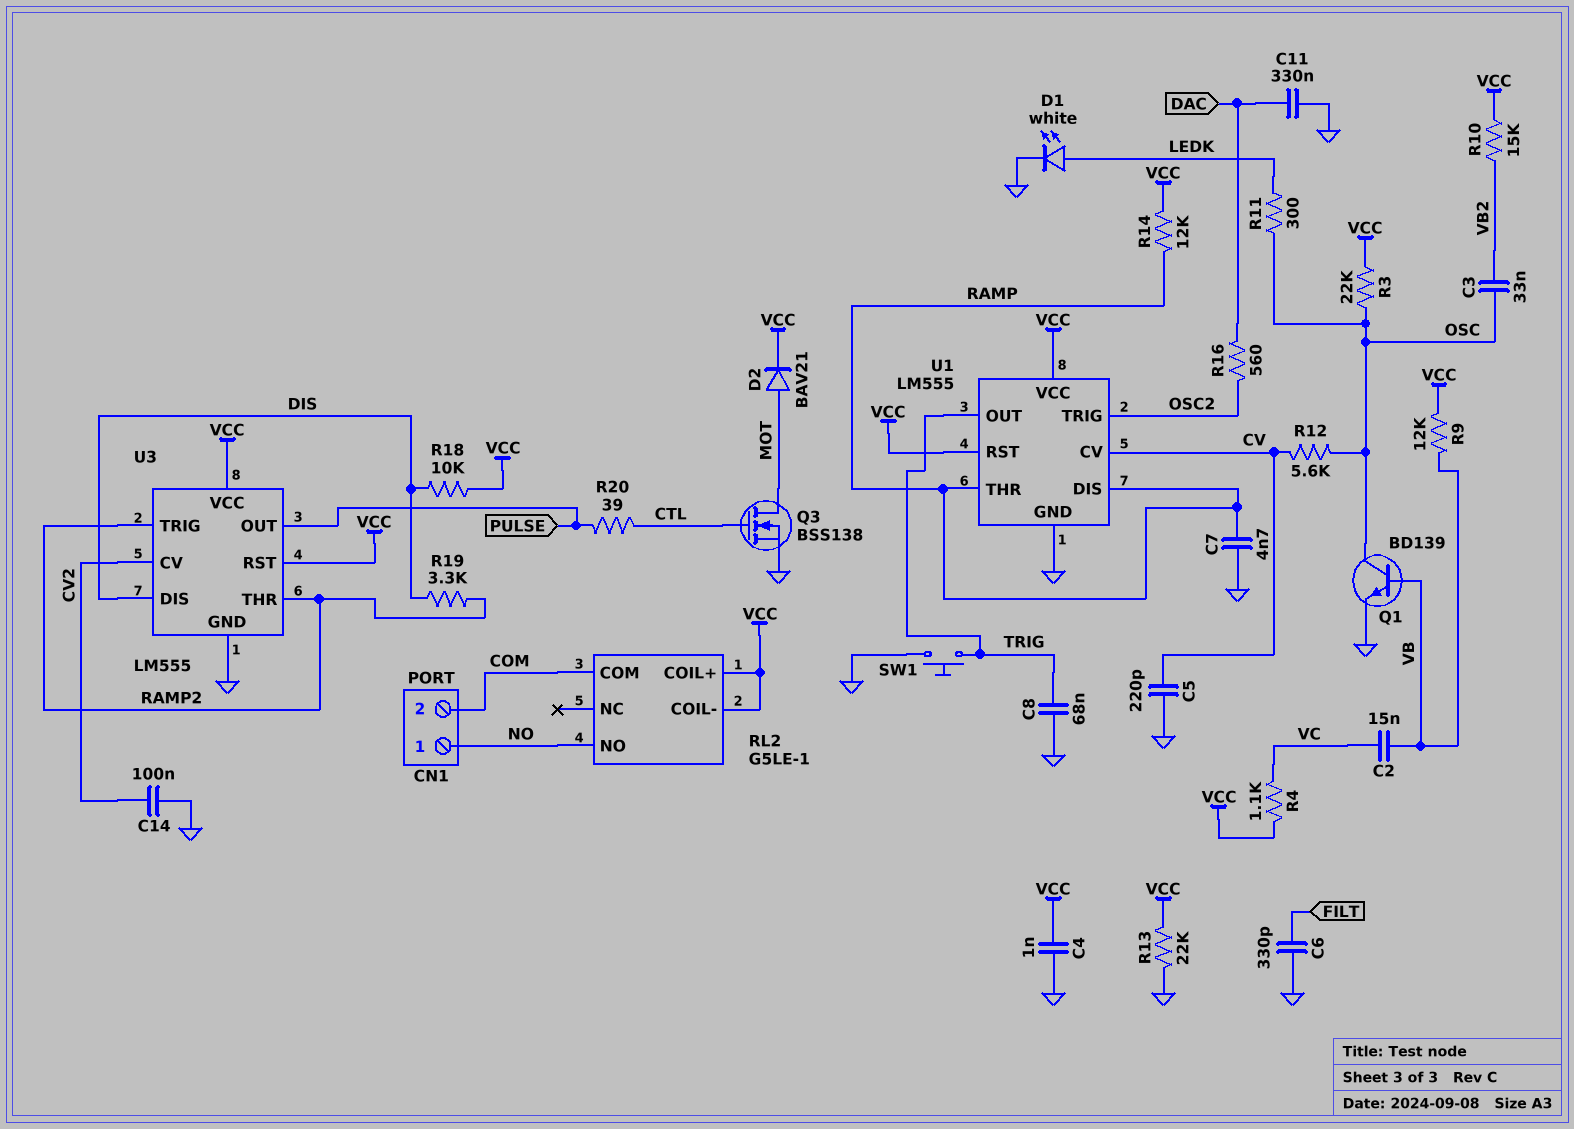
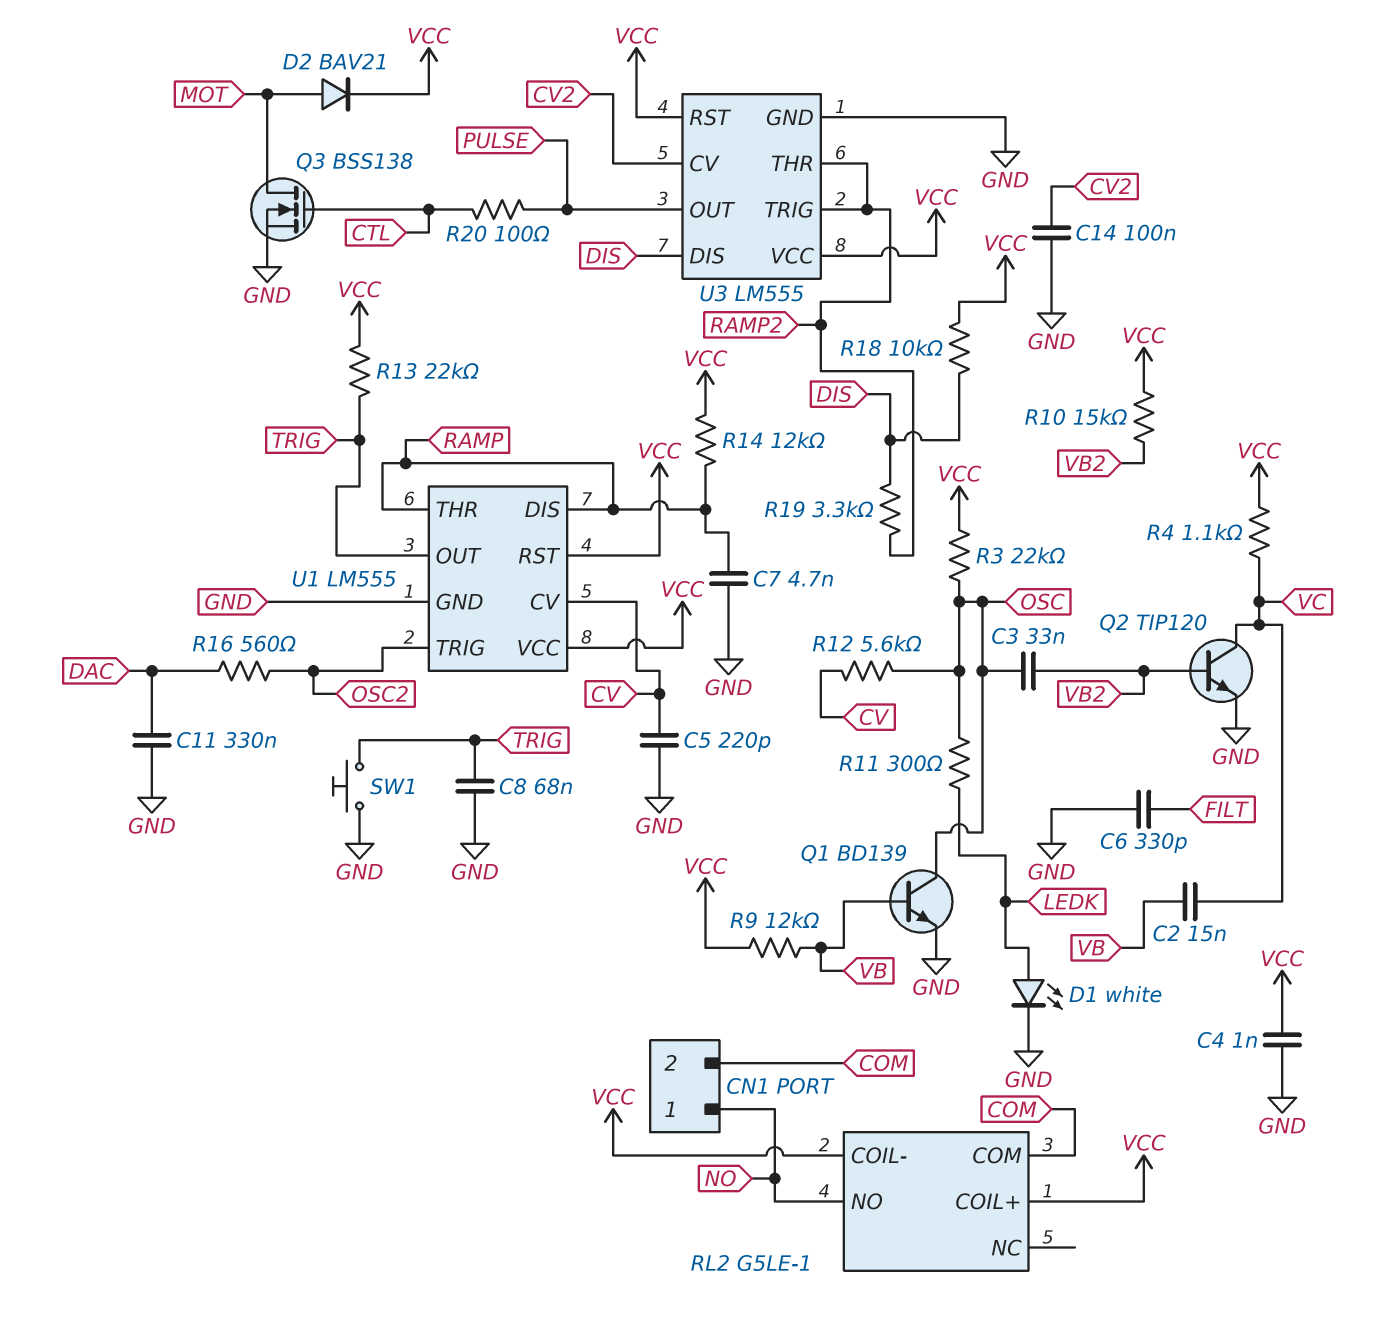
Q2: none -> NPN TIP120 (B VB2, C VC, E GND)
R13: 22k (GND, VCC) -> 22k (TRIG, VCC)
R20: 39 (CTL, PULSE) -> 100 (CTL, PULSE)

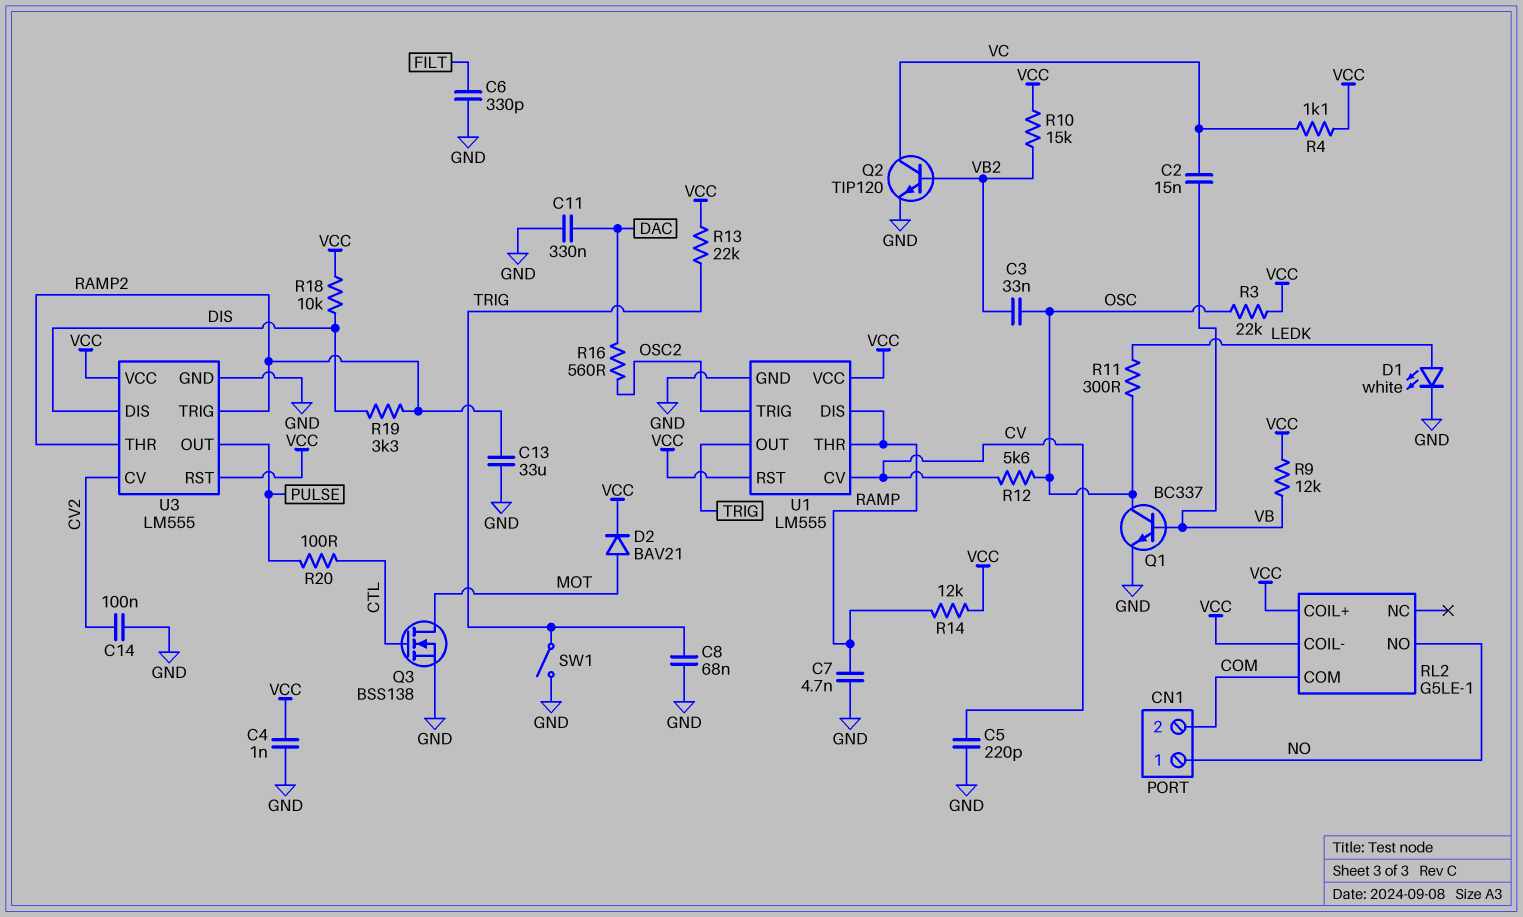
C13: none -> 33uF (GND, RAMP2)
Q1: NPN BD139 (B VB, C OSC, E GND) -> NPN BC337 (B VB, C OSC, E GND)
SW1: button (GND, TRIG) -> switch (GND, TRIG)

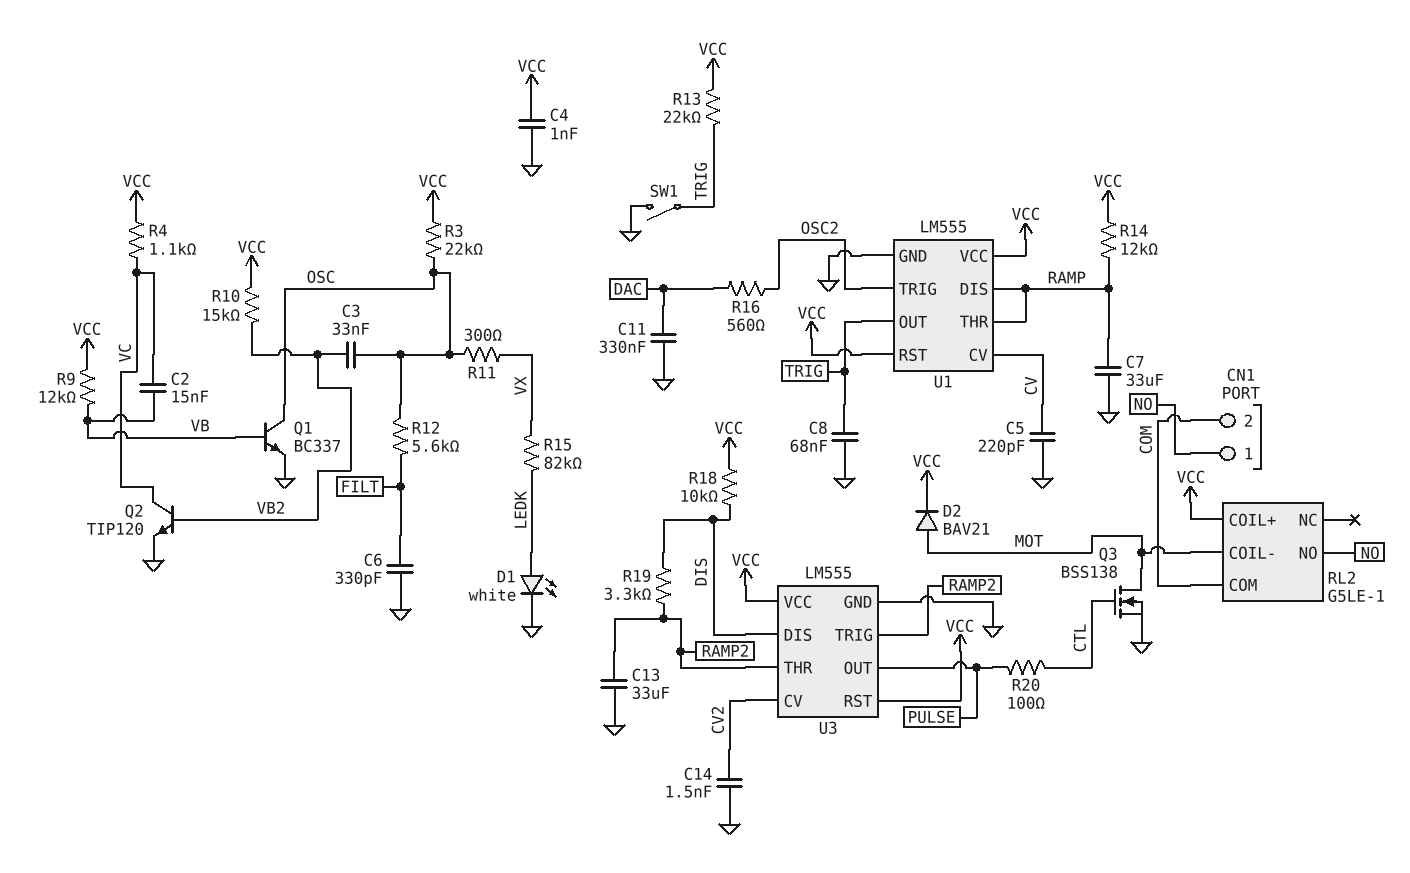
C7: 4.7nF (GND, RAMP) -> 33uF (GND, RAMP)
C14: 100nF (CV2, GND) -> 1.5nF (CV2, GND)
R11: 300 (LEDK, OSC) -> 300 (OSC, VX)
R12: 5.6k (CV, OSC) -> 5.6k (FILT, OSC)
R15: none -> 82k (LEDK, VX)
RL2 pin COIL-: VCC -> MOT

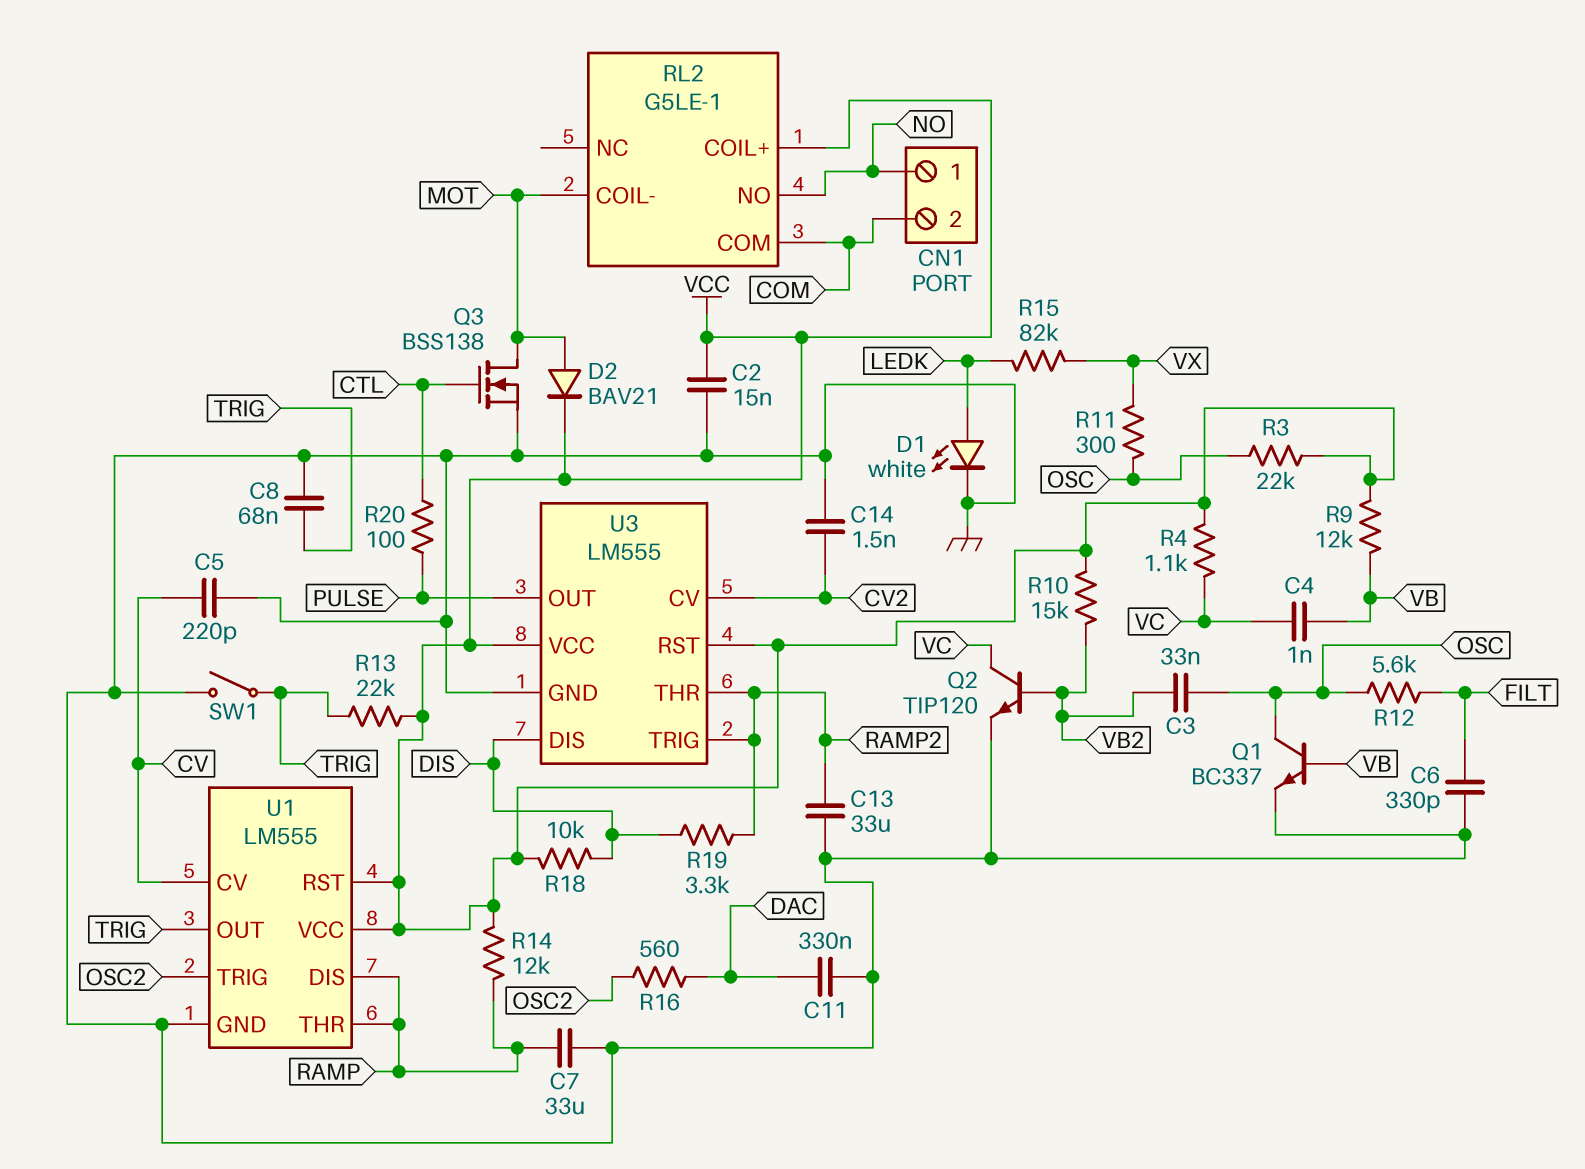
C2: 15nF (VB, VC) -> 15nF (GND, VCC)
C4: 1nF (GND, VCC) -> 1nF (VB, VC)

